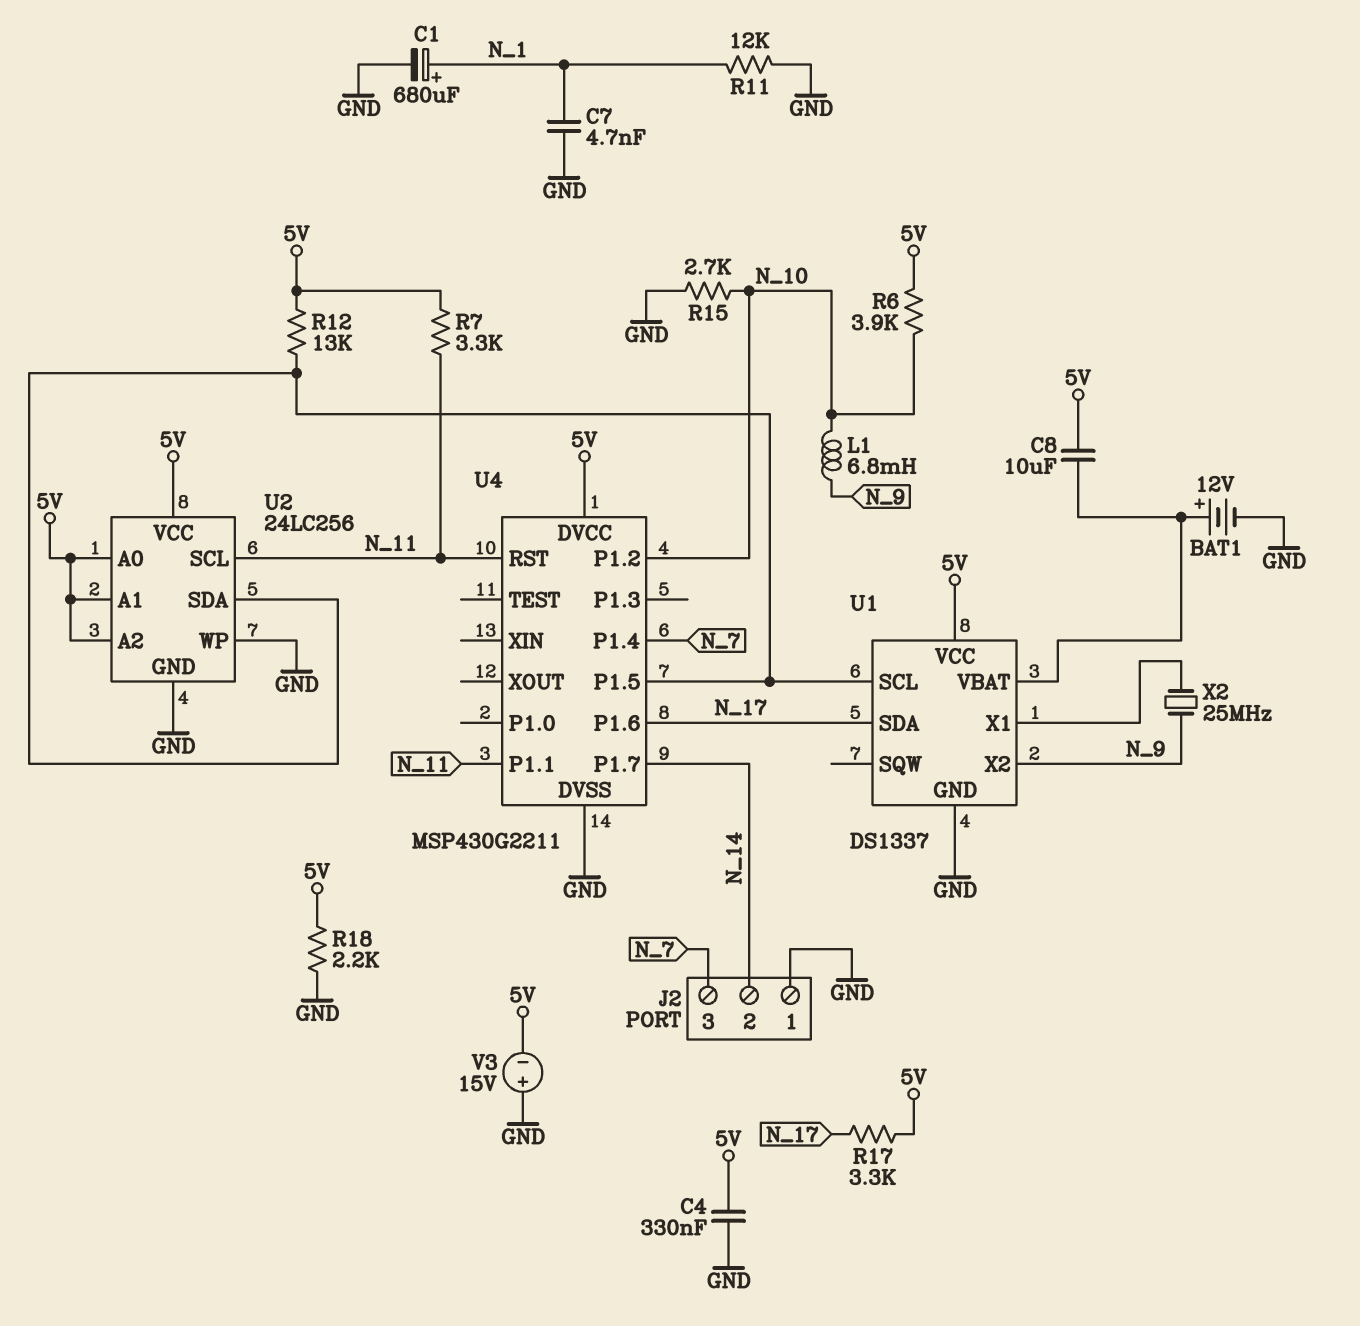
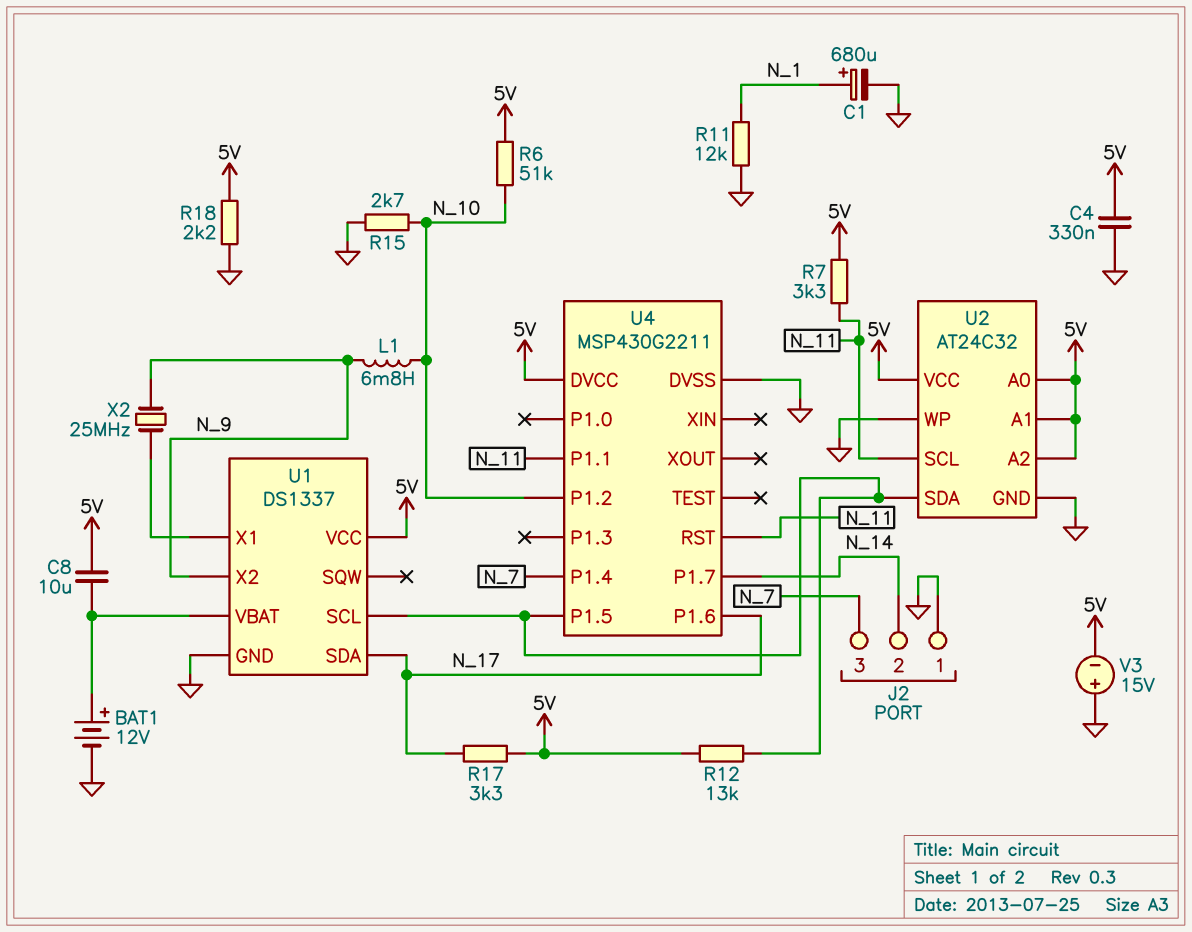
C7: 4.7nF (GND, N_1) -> none
R6: 3.9k (5V, N_10) -> 51k (5V, N_10)
U2: 24LC256 -> AT24C32

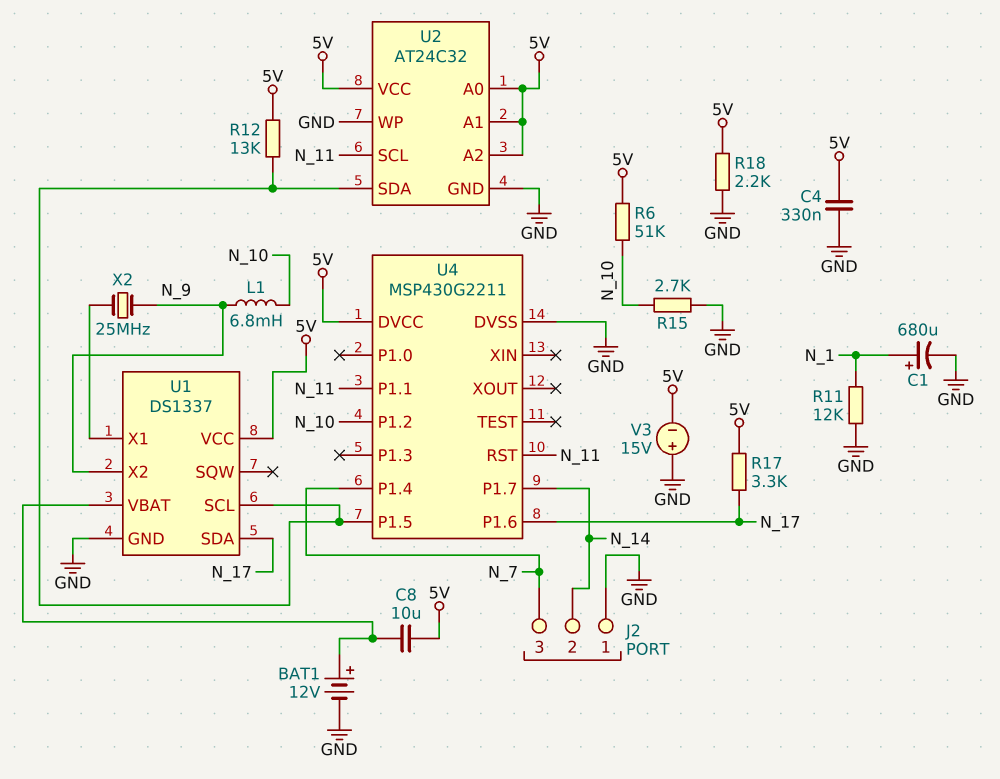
R7: 3.3k (5V, N_11) -> none

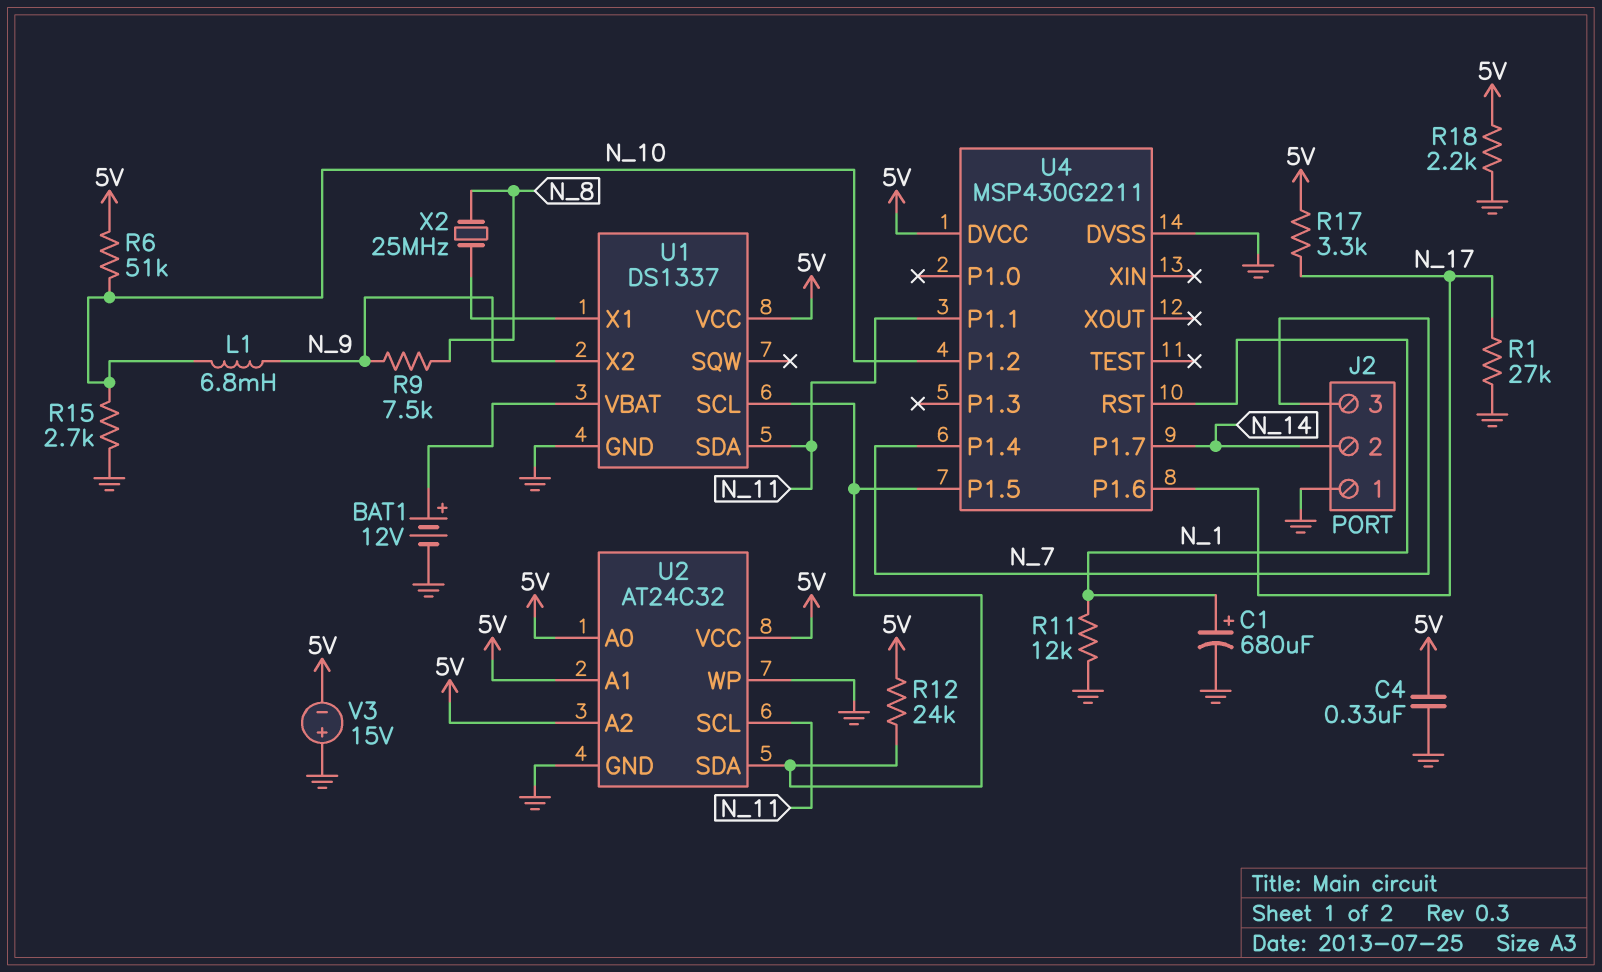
C8: 10uF (5V, U1/VBAT) -> none
R1: none -> 27k (GND, N_17)
R9: none -> 7.5k (N_8, N_9)
R12: 13k (5V, U1/SCL) -> 24k (5V, U1/SCL)
U1 pin SDA: N_17 -> N_11
U4 pin RST: N_11 -> N_1
X2: 25MHz (N_9, U1/X1) -> 25MHz (N_8, U1/X1)

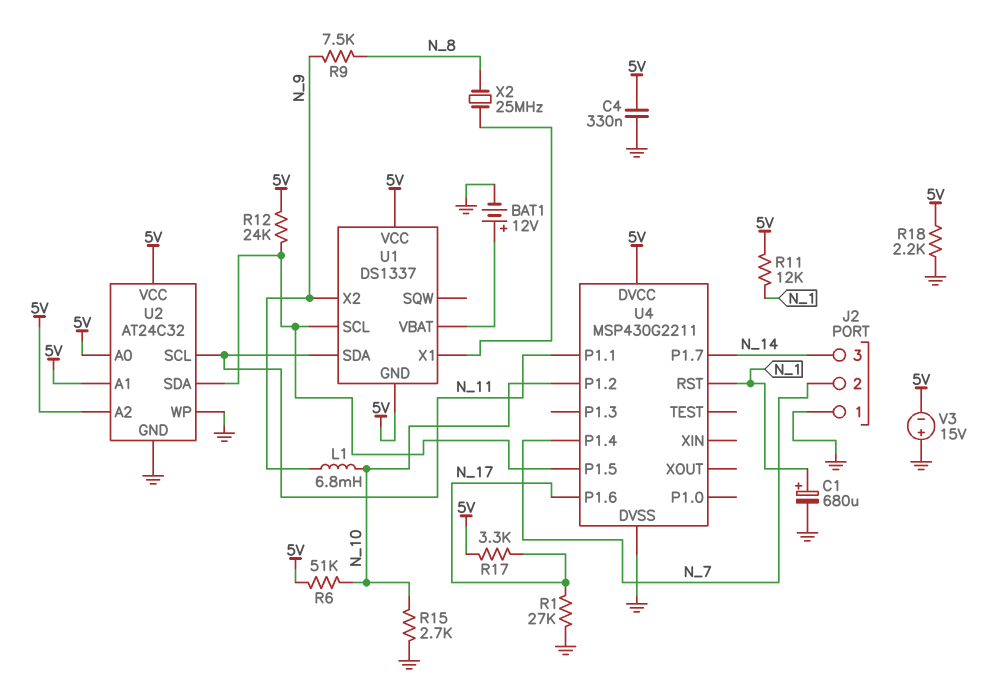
J2 pin 2: N_14 -> N_7
J2 pin 3: N_7 -> N_14
R11: 12k (GND, N_1) -> 12k (5V, N_1)
U1 pin GND: GND -> 5V

